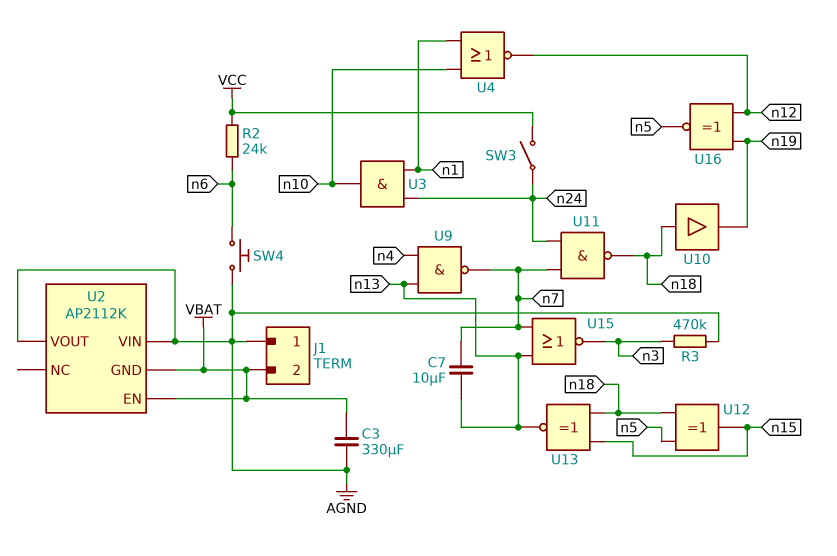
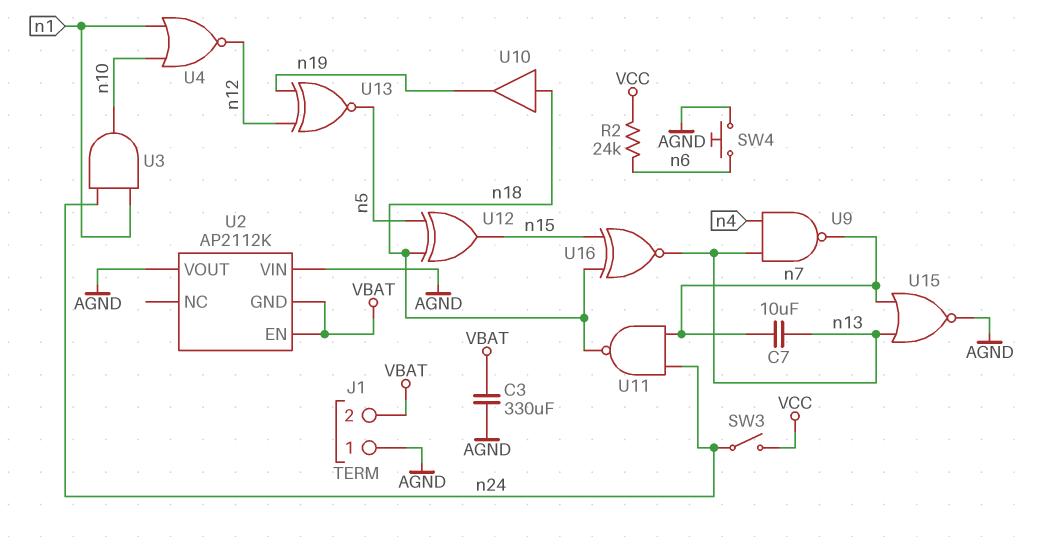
R3: 470k (AGND, n3) -> none
U13: XNOR (in n15, in n18, out n13) -> XNOR (in n12, in n19, out n5)
U15: NOR (in n7, in n13, out n3) -> NOR (in n7, in n13, out AGND)
U16: XNOR (in n12, in n19, out n5) -> XNOR (in n15, in n18, out n13)

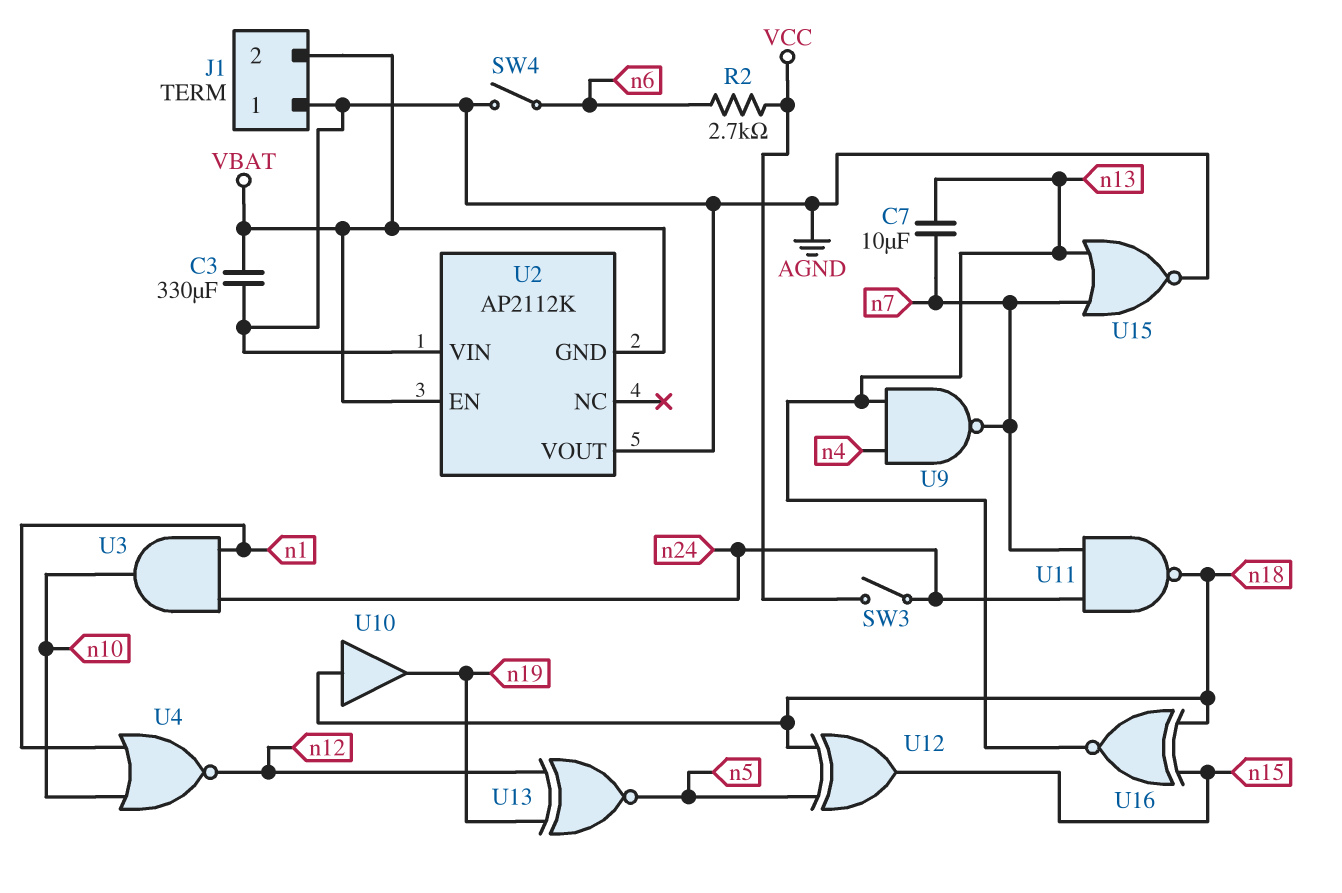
R2: 24k (VCC, n6) -> 2.7k (VCC, n6)
SW4: button (AGND, n6) -> switch (AGND, n6)

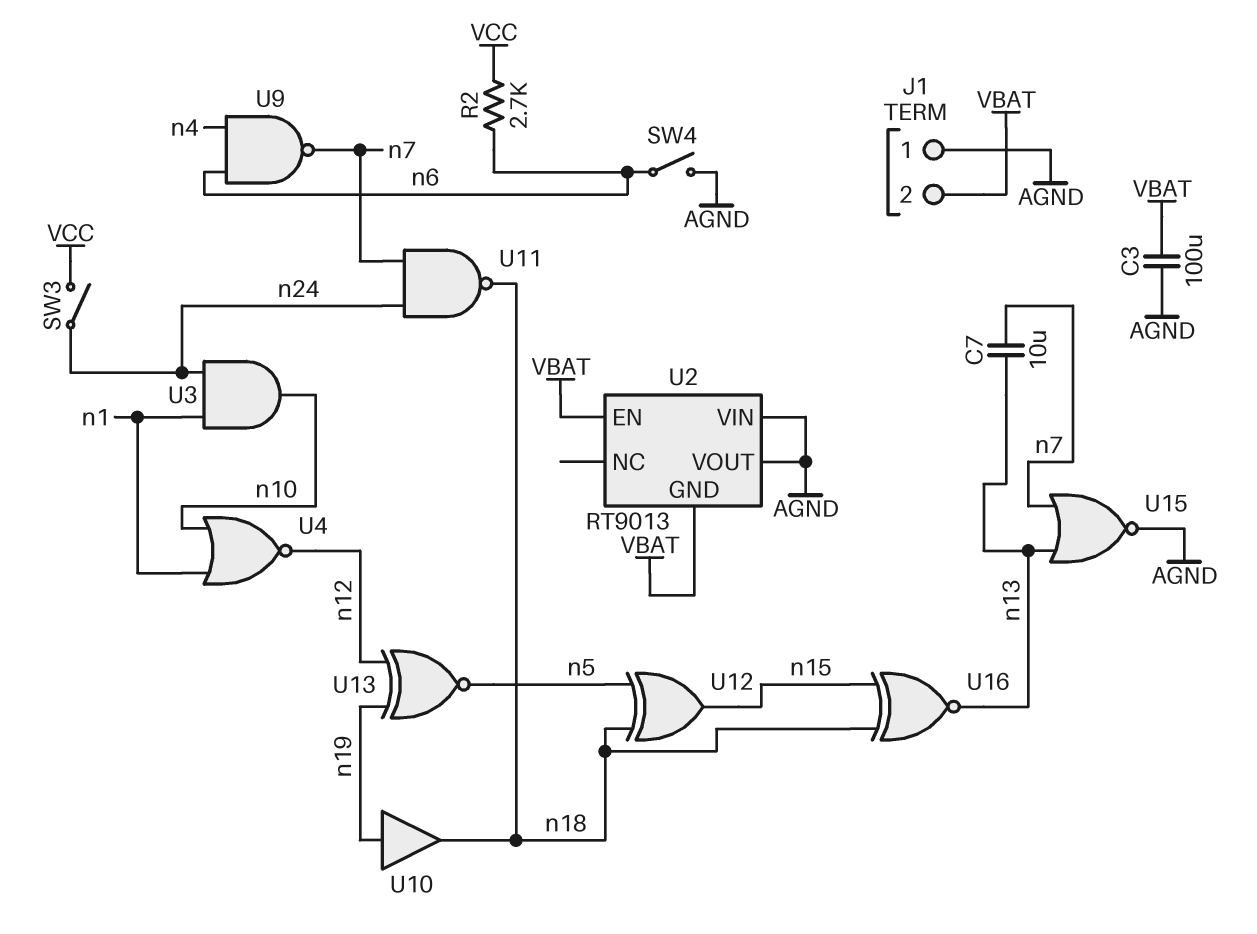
C3: 330uF (AGND, VBAT) -> 100uF (AGND, VBAT)
U2: AP2112K -> RT9013
U9: NAND (in n4, in n13, out n7) -> NAND (in n4, in n6, out n7)
U10: buffer (in n18, out n19) -> buffer (in n19, out n18)

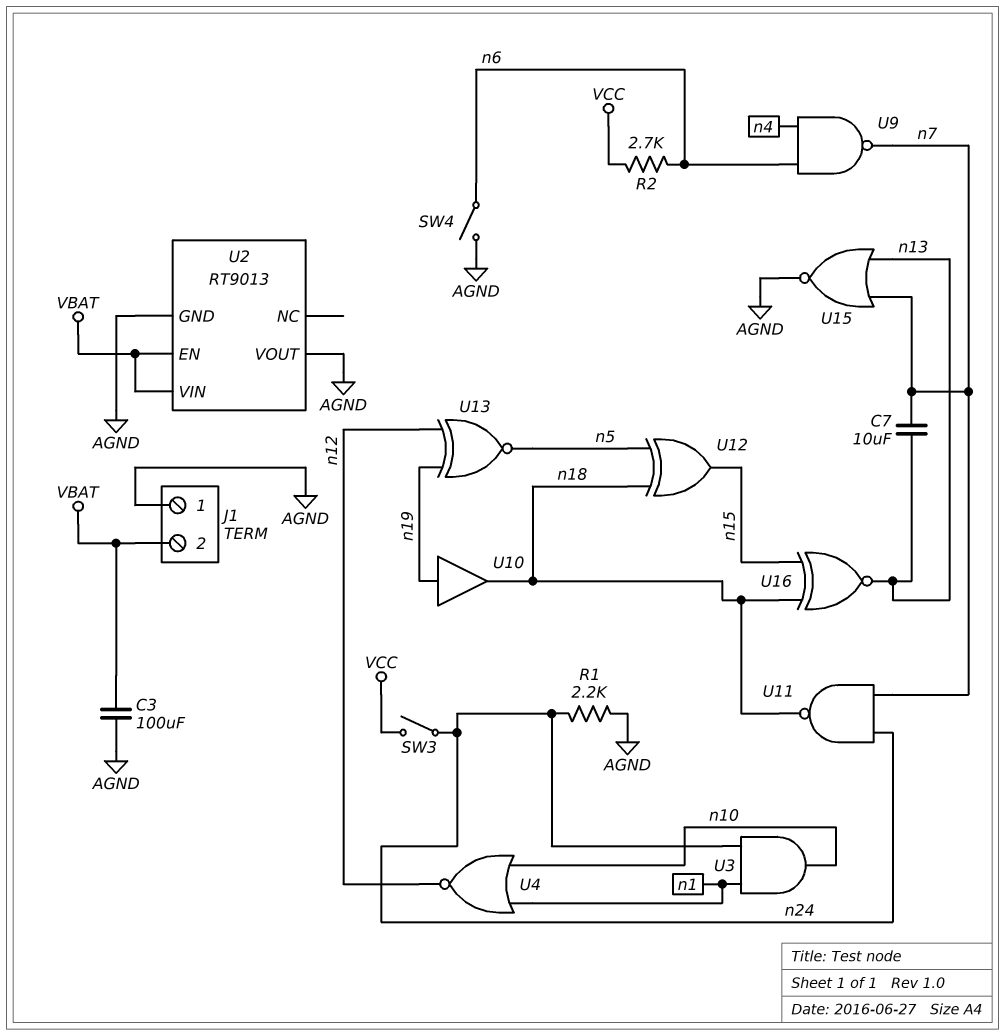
R1: none -> 2.2k (AGND, n24)
U2 pin GND: VBAT -> AGND
U2 pin VIN: AGND -> VBAT

